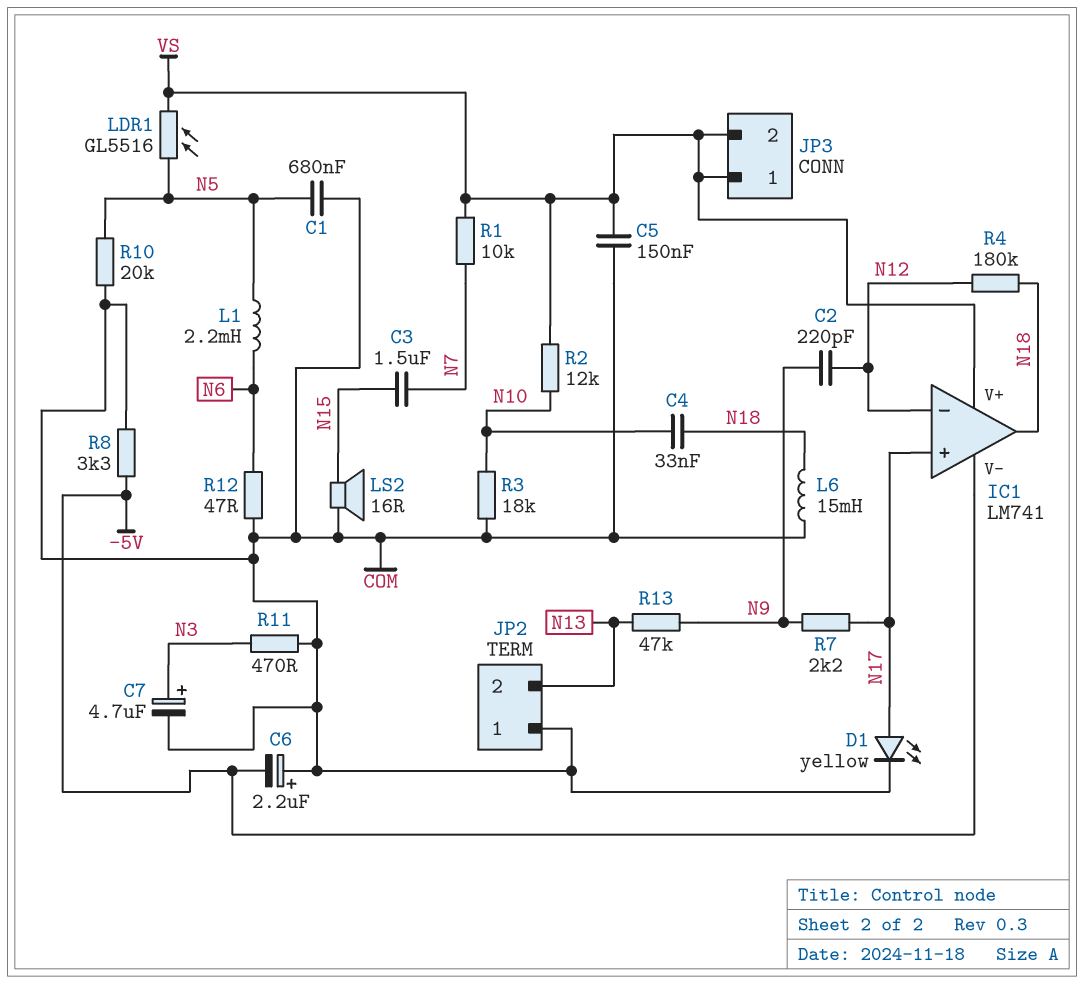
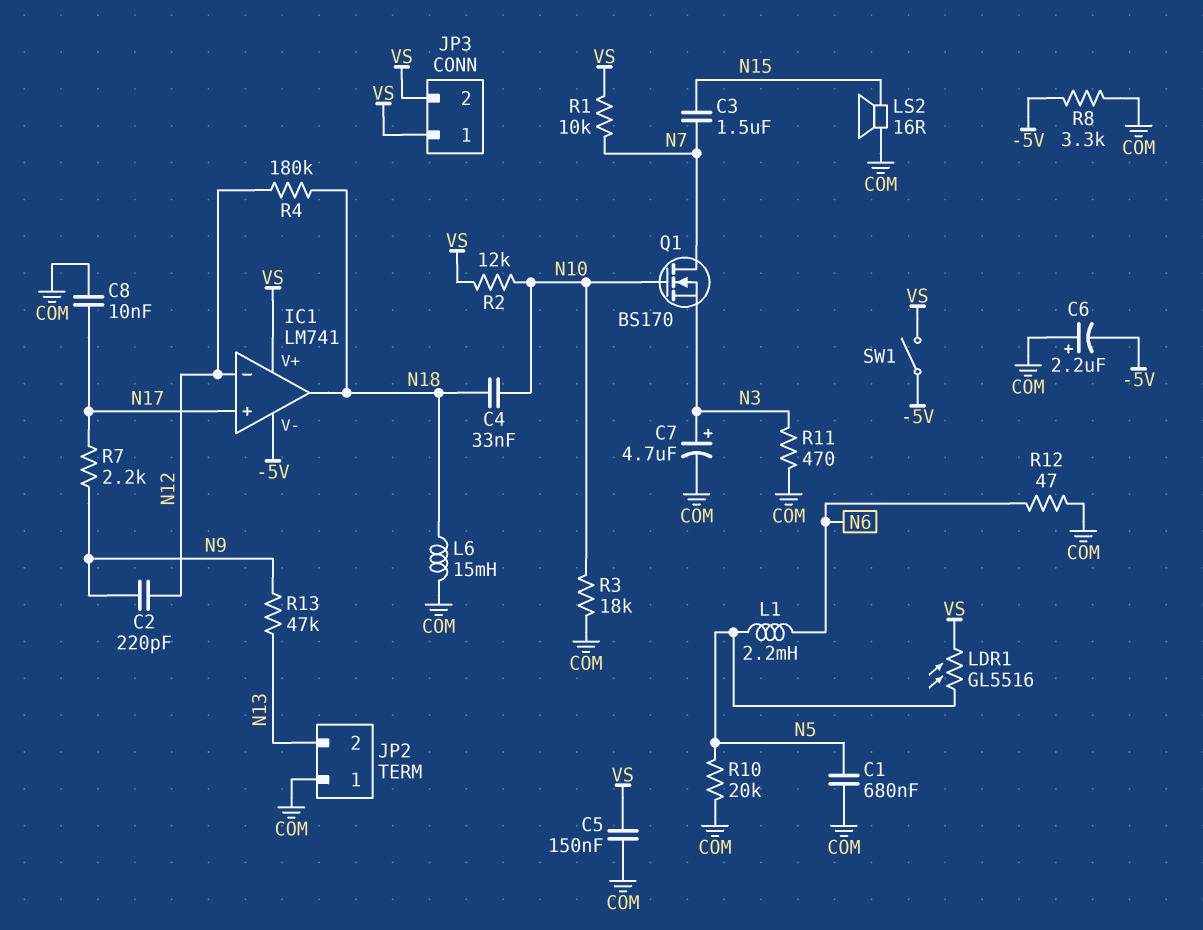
C8: none -> 10nF (COM, N17)
D1: LED yellow (A N17, K COM) -> none
Q1: none -> NMOS BS170 (G N10, D N7, S N3)
SW1: none -> switch (-5V, VS)

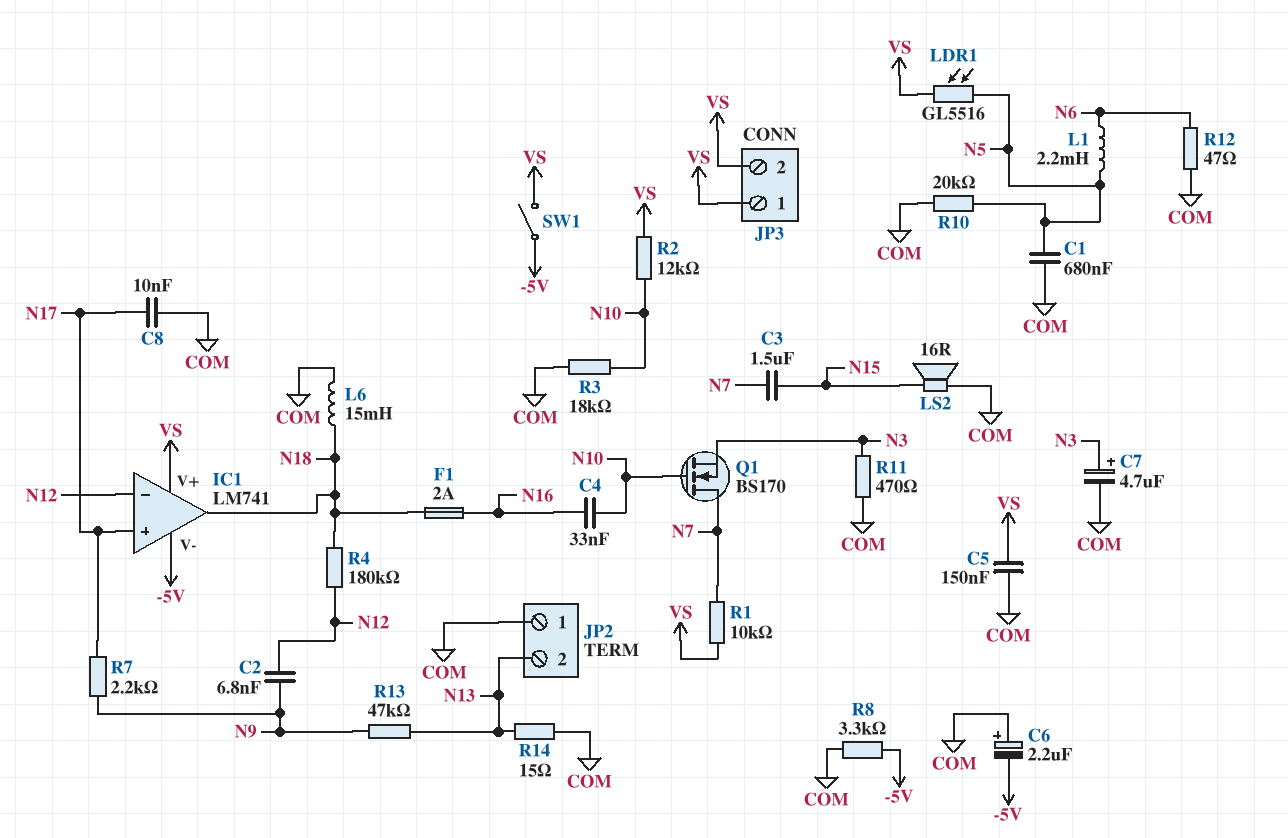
C2: 220pF (N9, N12) -> 6.8nF (N9, N12)
C4: 33nF (N10, N18) -> 33nF (N10, N16)
F1: none -> 2A (N16, N18)
R14: none -> 15 (COM, N13)

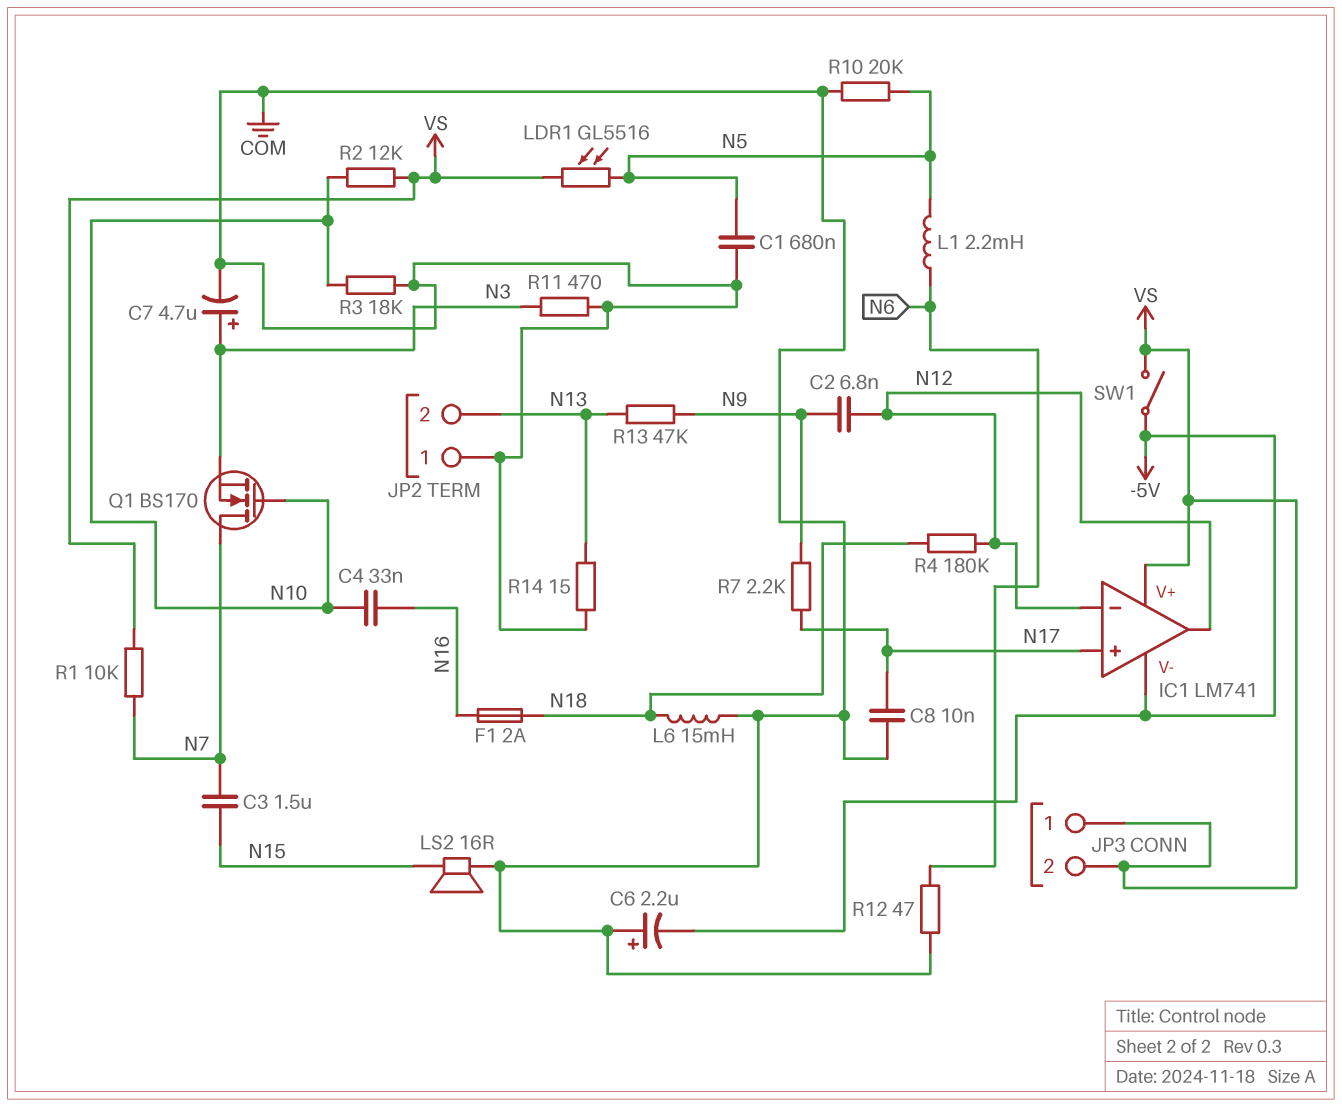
C5: 150nF (COM, VS) -> none
IC1 pin out: N18 -> N12
R8: 3.3k (-5V, COM) -> none

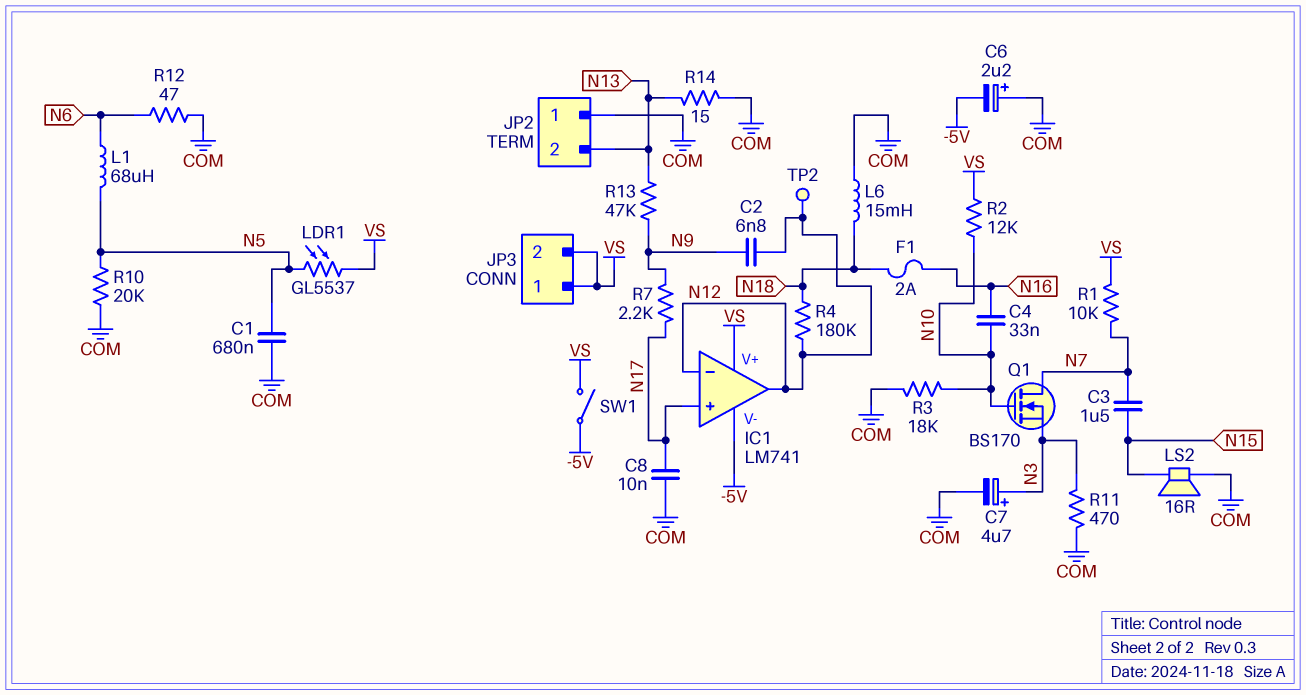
L1: 2.2mH (N5, N6) -> 68uH (N5, N6)
LDR1: GL5516 (N5, VS) -> GL5537 (N5, VS)
TP2: none -> test point (N12)

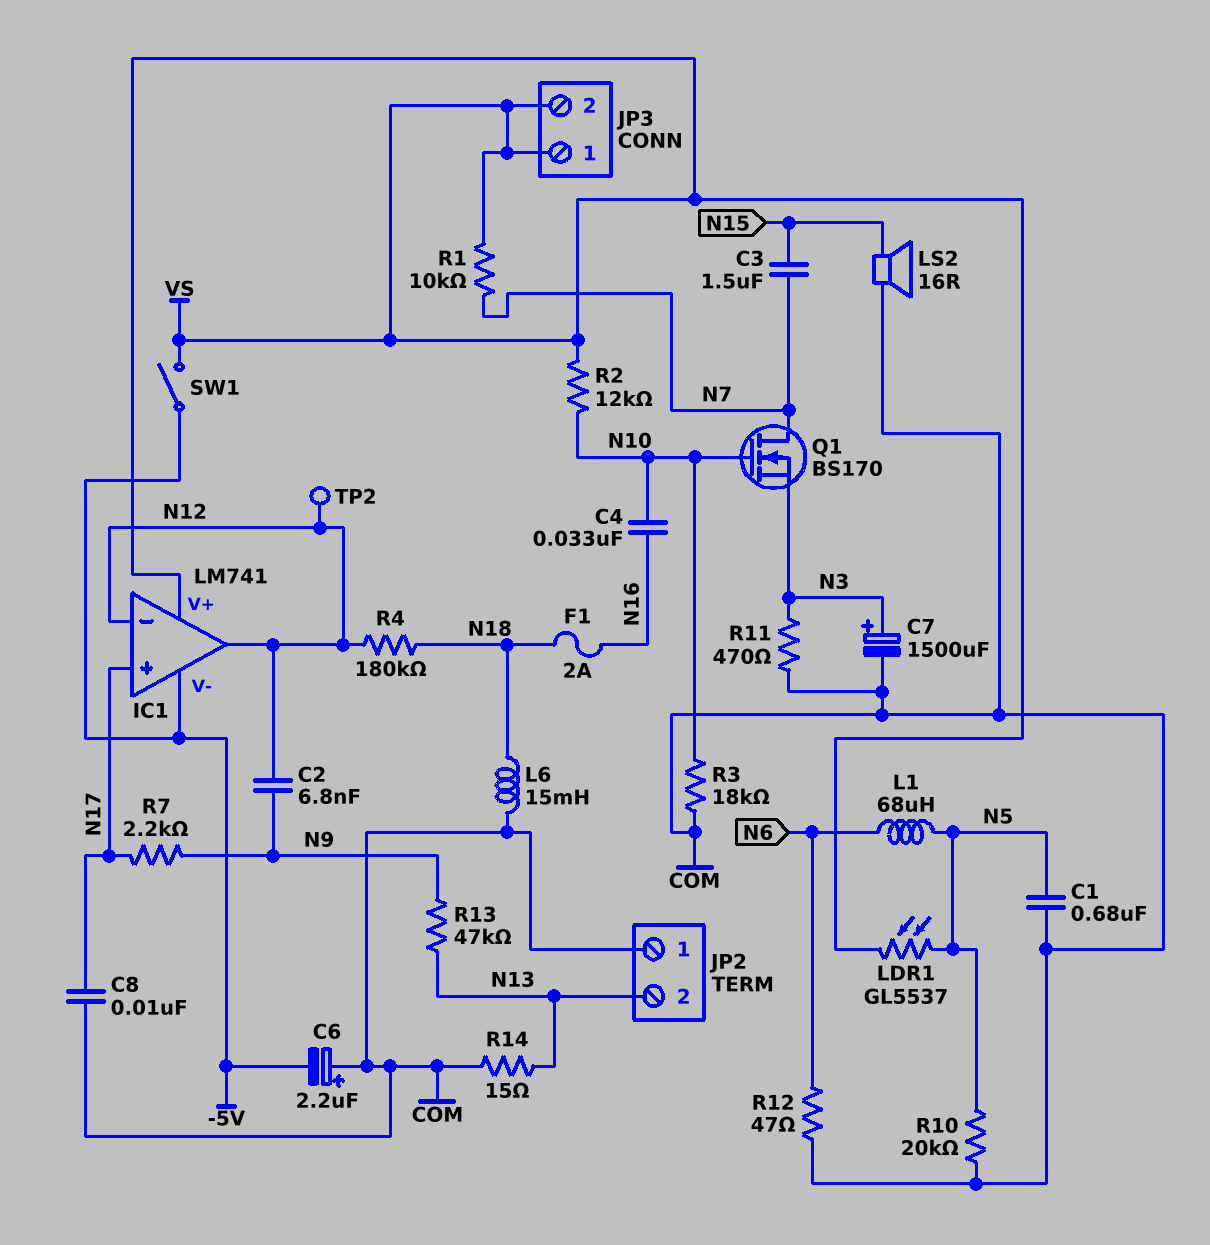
C7: 4.7uF (plus N3, minus COM) -> 1500uF (plus N3, minus COM)

